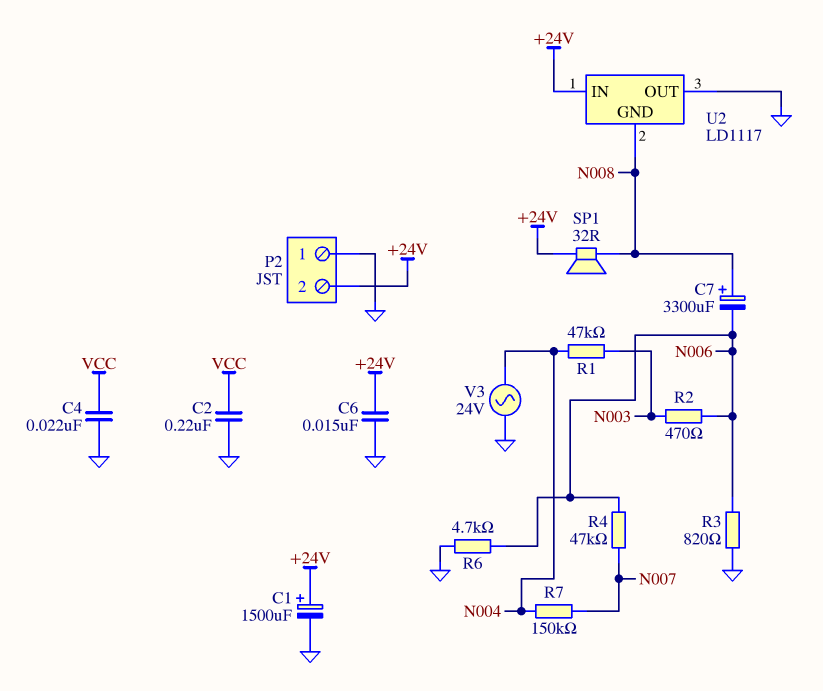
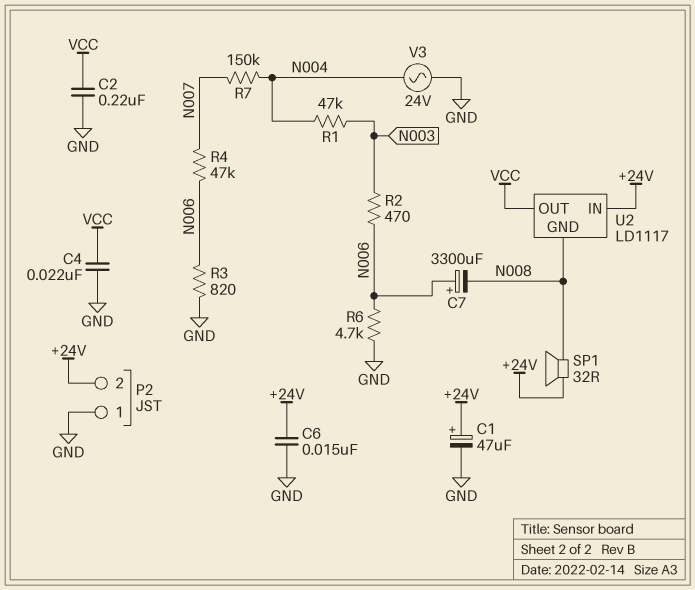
C1: 1500uF (plus +24V, minus GND) -> 47uF (plus +24V, minus GND)
C7: 3300uF (plus N008, minus N006) -> 3300uF (plus N006, minus N008)
U2 pin OUT: GND -> VCC

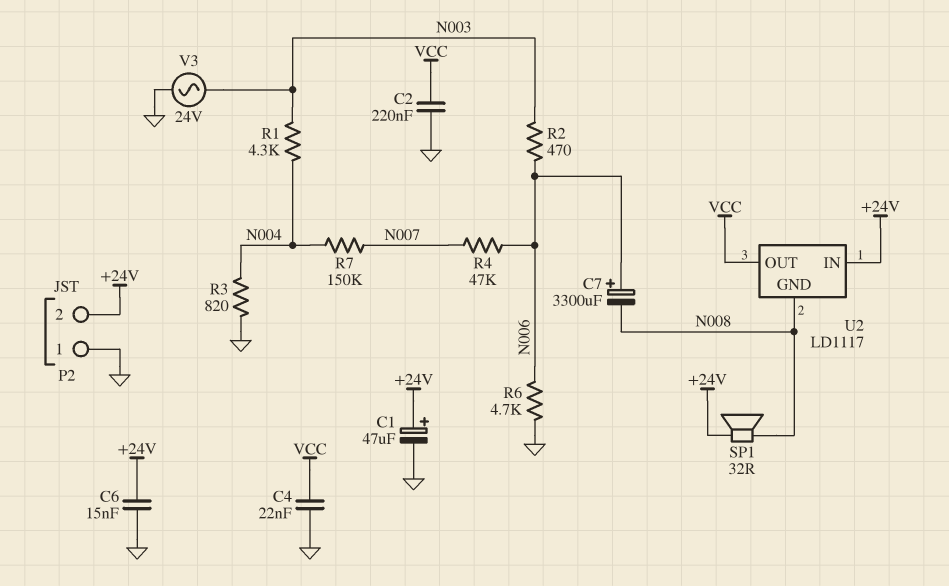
R1: 47k (N003, N004) -> 4.3k (N003, N004)
R3: 820 (GND, N006) -> 820 (GND, N004)
V3: AC 24V (GND, N004) -> AC 24V (GND, N003)

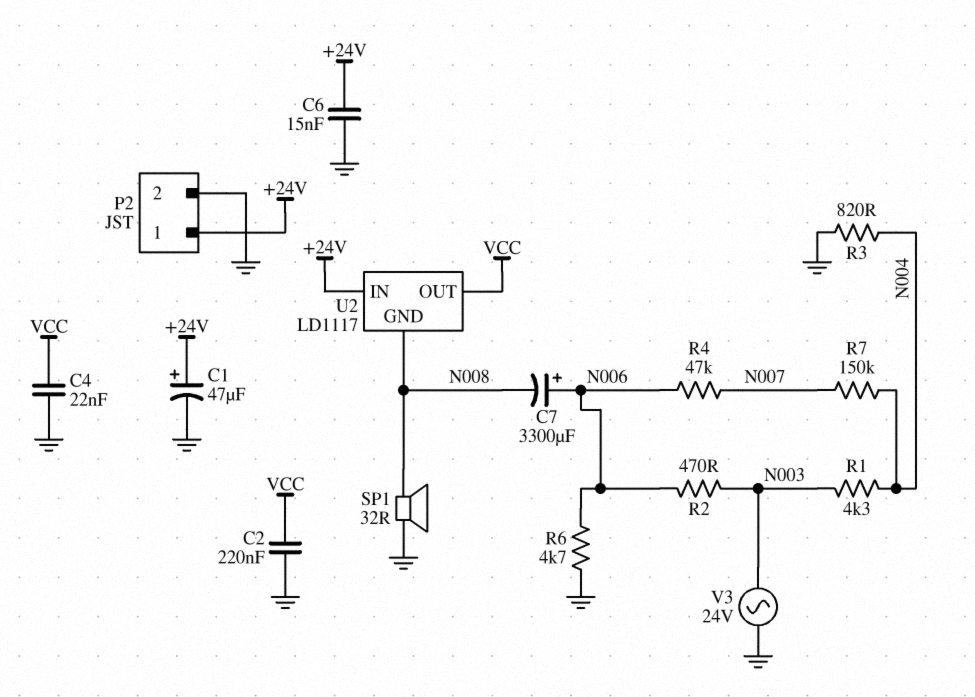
P2 pin 1: GND -> +24V
P2 pin 2: +24V -> GND
SP1: speaker 32R (+24V, N008) -> speaker 32R (GND, N008)

